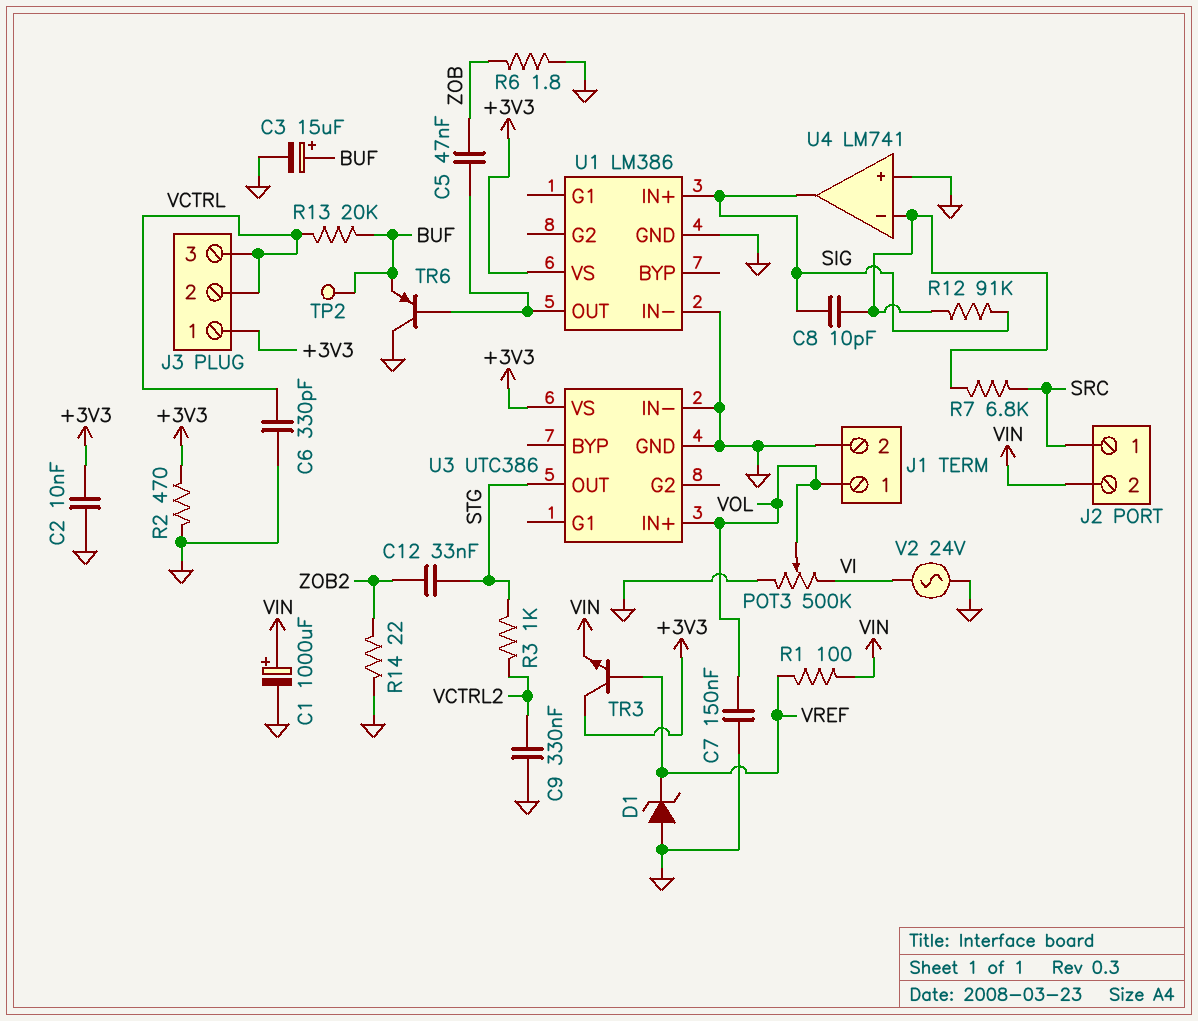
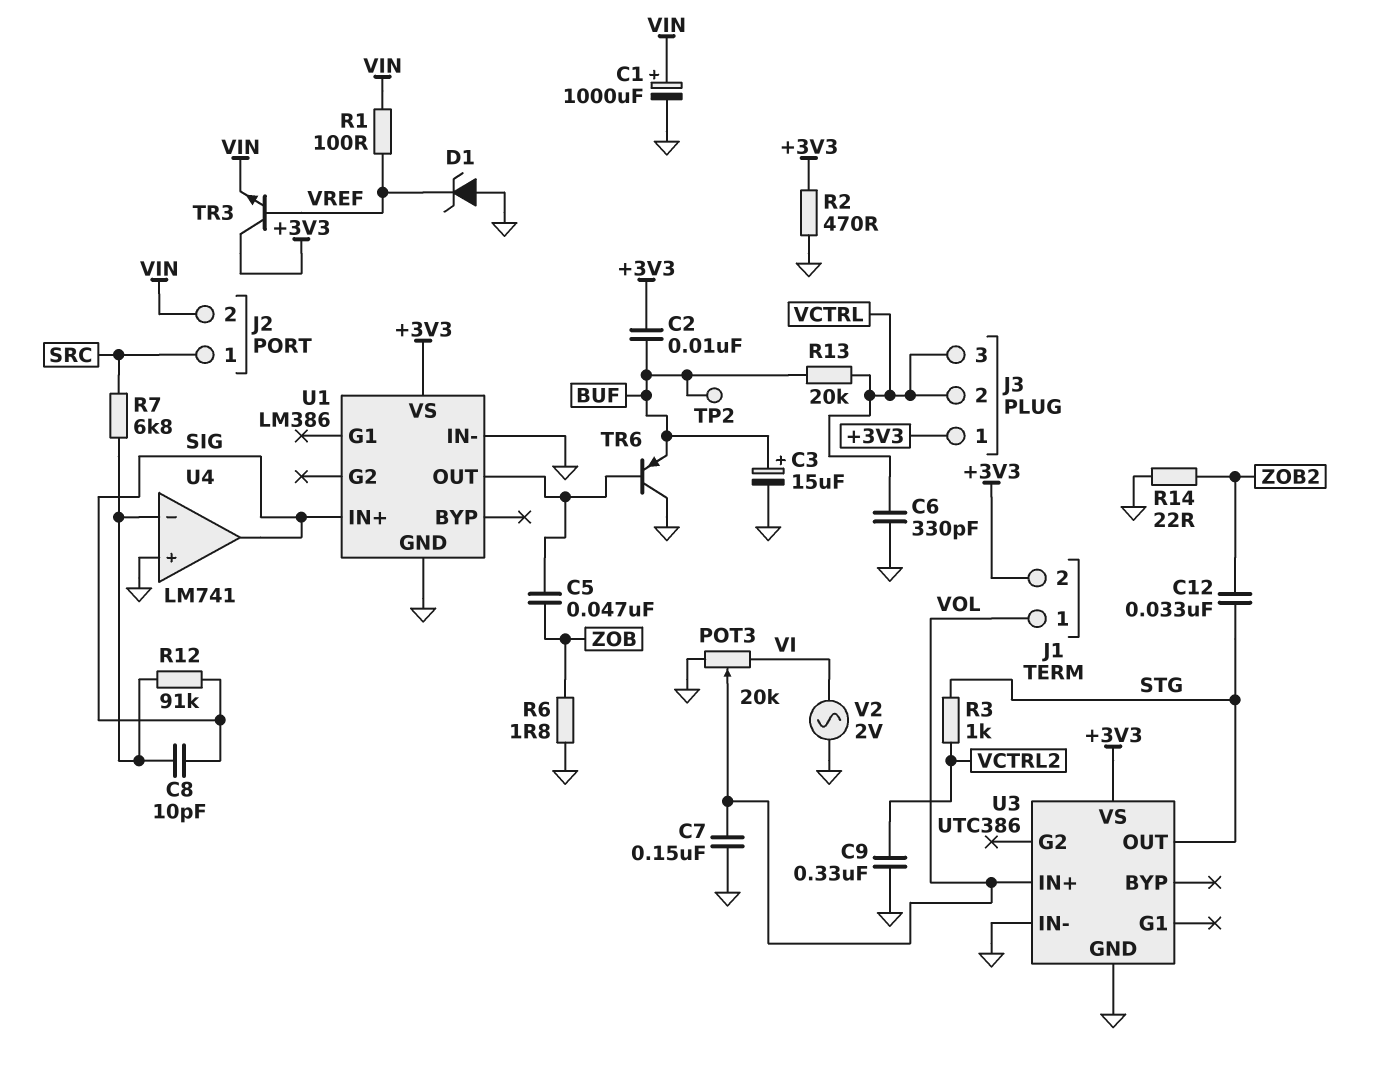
C2: 10nF (+3V3, GND) -> 10nF (+3V3, BUF)
J1 pin 2: GND -> +3V3
POT3: 500k (GND, VI, wiper VOL) -> 20k (GND, VI, wiper VOL)
V2: AC 24V (GND, VI) -> AC 2V (GND, VI)

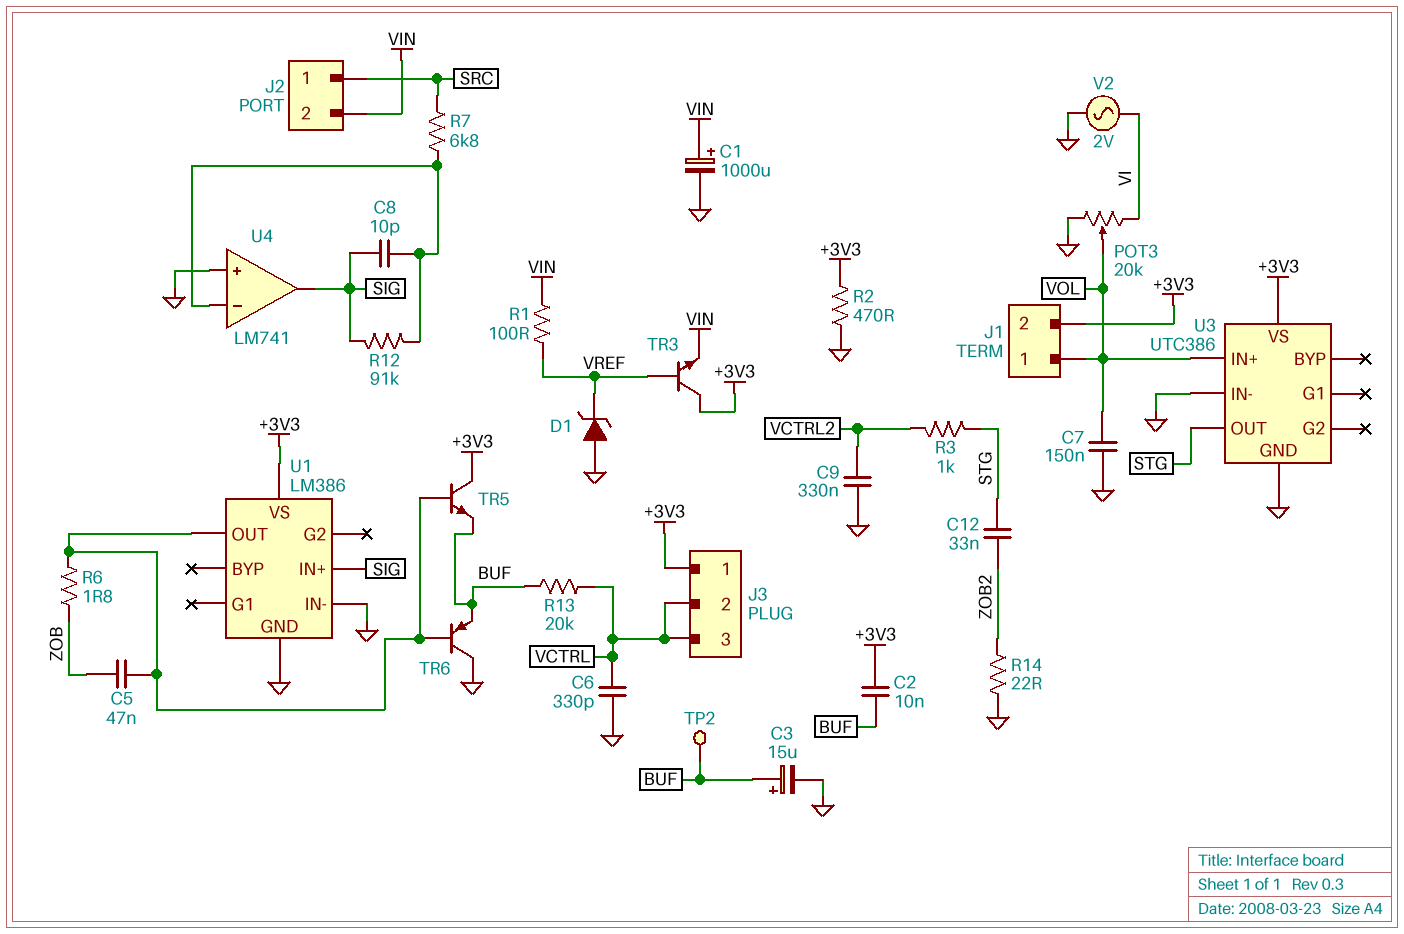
R6: 1.8 (GND, ZOB) -> 1.8 (U1/OUT, ZOB)
TR5: none -> NPN (B U1/OUT, C +3V3, E BUF)

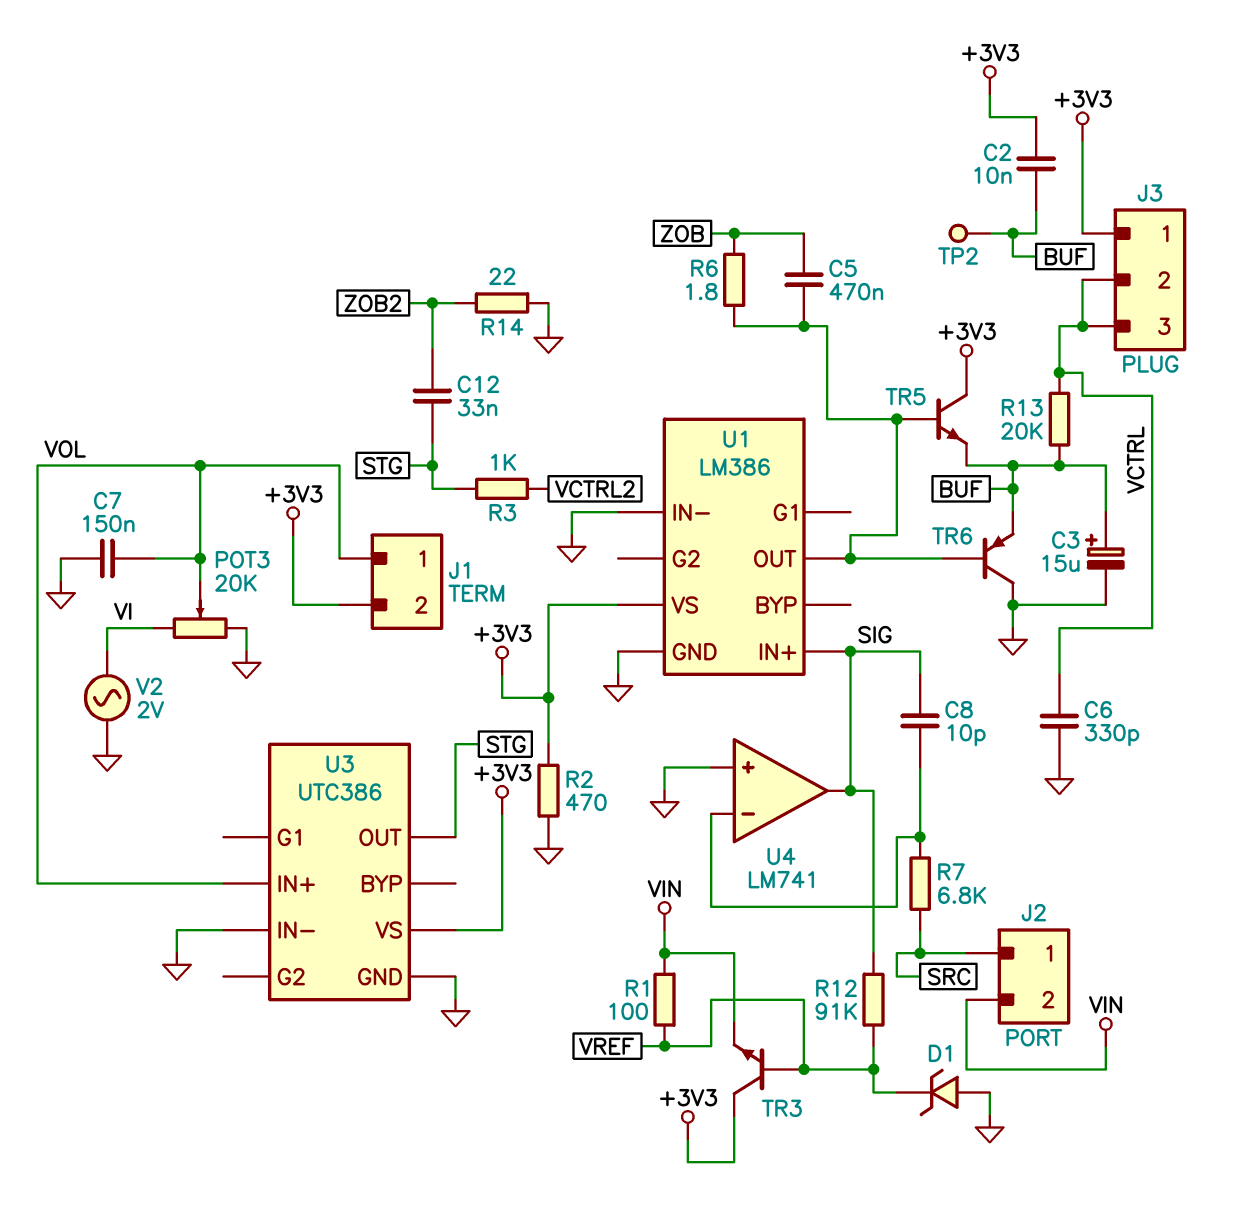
C1: 1000uF (plus VIN, minus GND) -> none
C5: 47nF (U1/OUT, ZOB) -> 470nF (U1/OUT, ZOB)
C9: 330nF (GND, VCTRL2) -> none
R12: 91k (SIG, U4/in-) -> 91k (SIG, VREF)

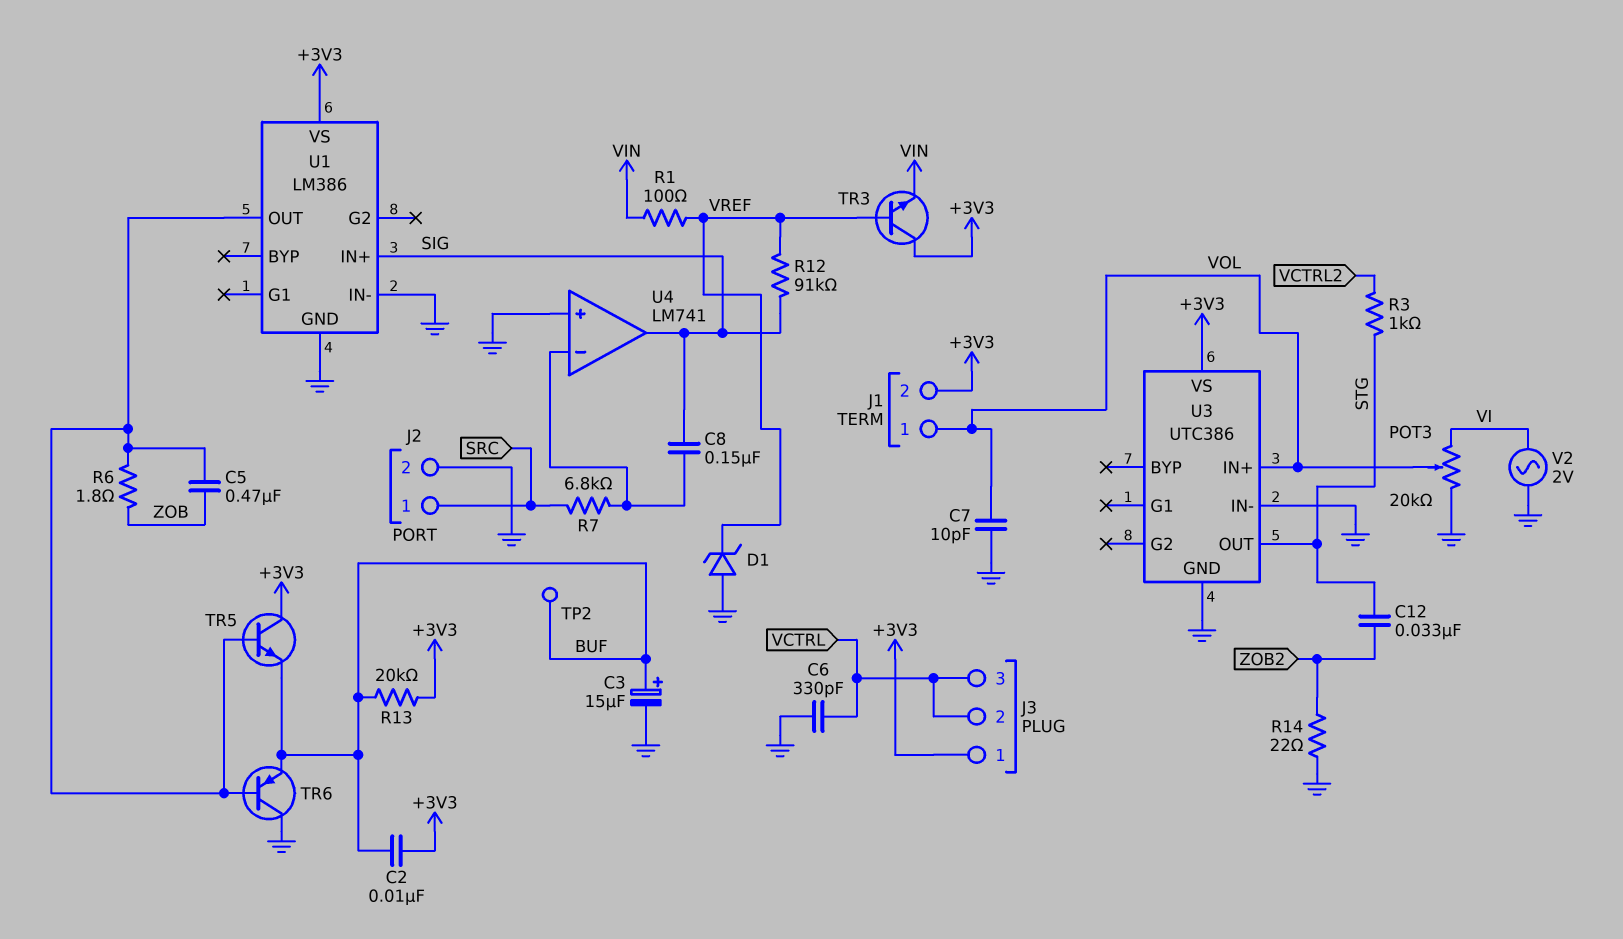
C7: 150nF (GND, VOL) -> 10pF (GND, VOL)
C8: 10pF (SIG, U4/in-) -> 150nF (SIG, U4/in-)
J2 pin 2: VIN -> GND
R2: 470 (+3V3, GND) -> none
R13: 20k (BUF, VCTRL) -> 20k (+3V3, BUF)

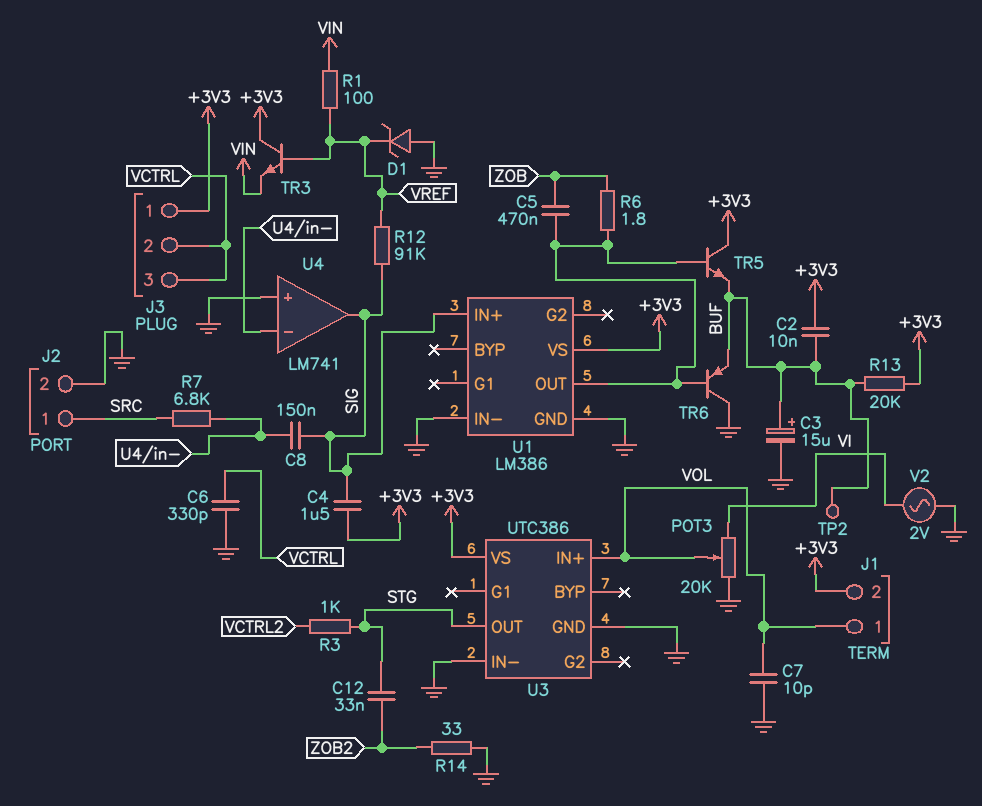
C4: none -> 1.5uF (+3V3, SIG)
R14: 22 (GND, ZOB2) -> 33 (GND, ZOB2)

